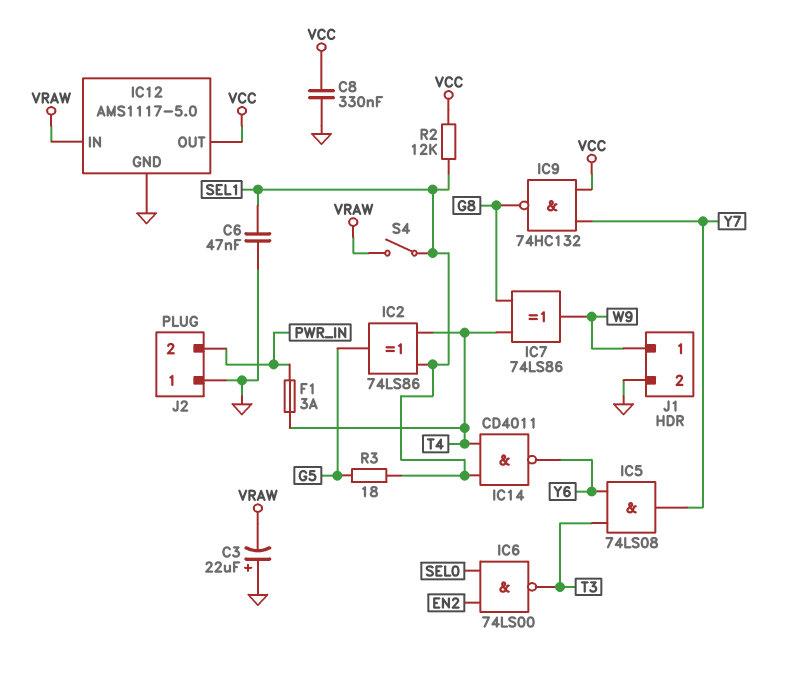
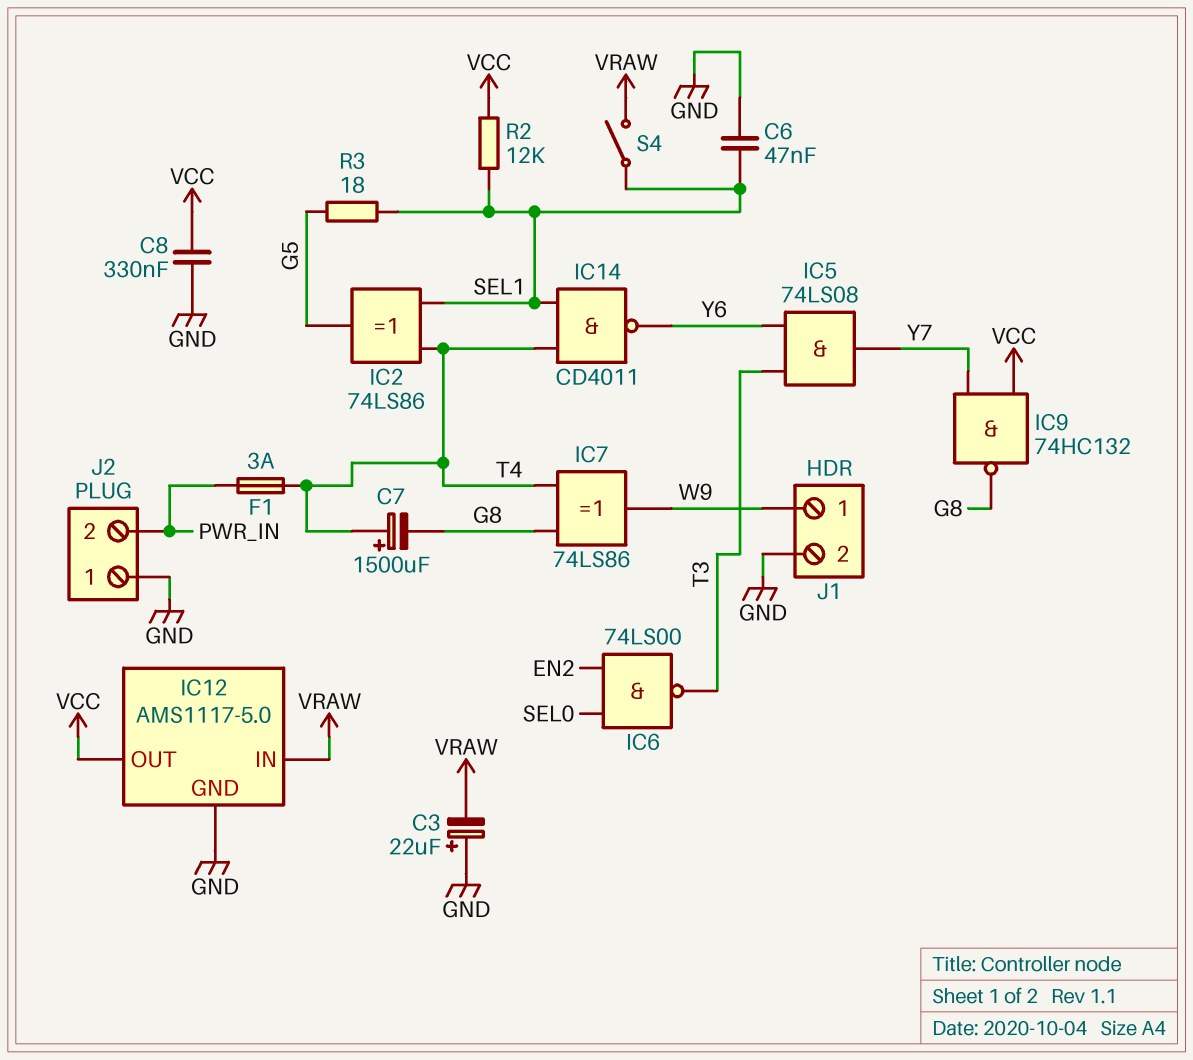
C7: none -> 1500uF (plus T4, minus G8)

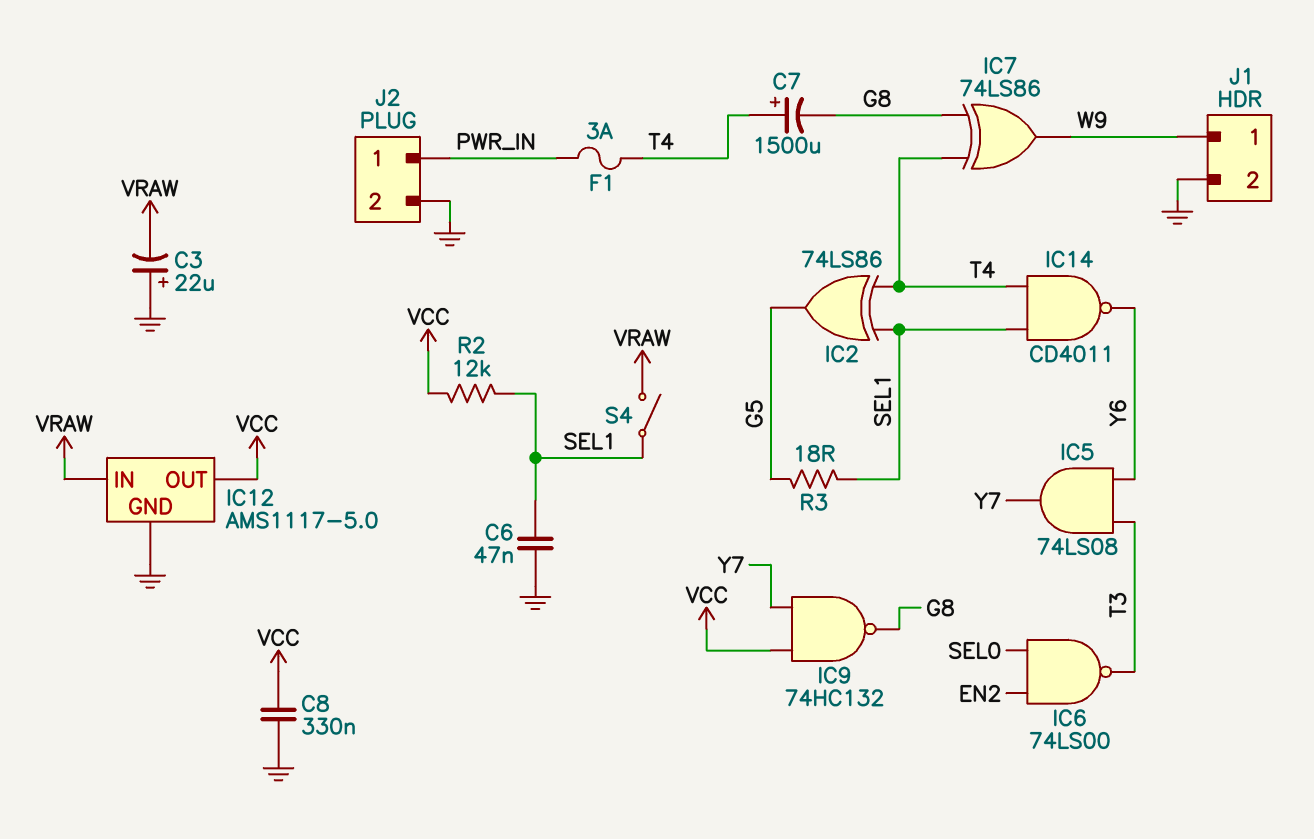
J2 pin 1: GND -> PWR_IN
J2 pin 2: PWR_IN -> GND

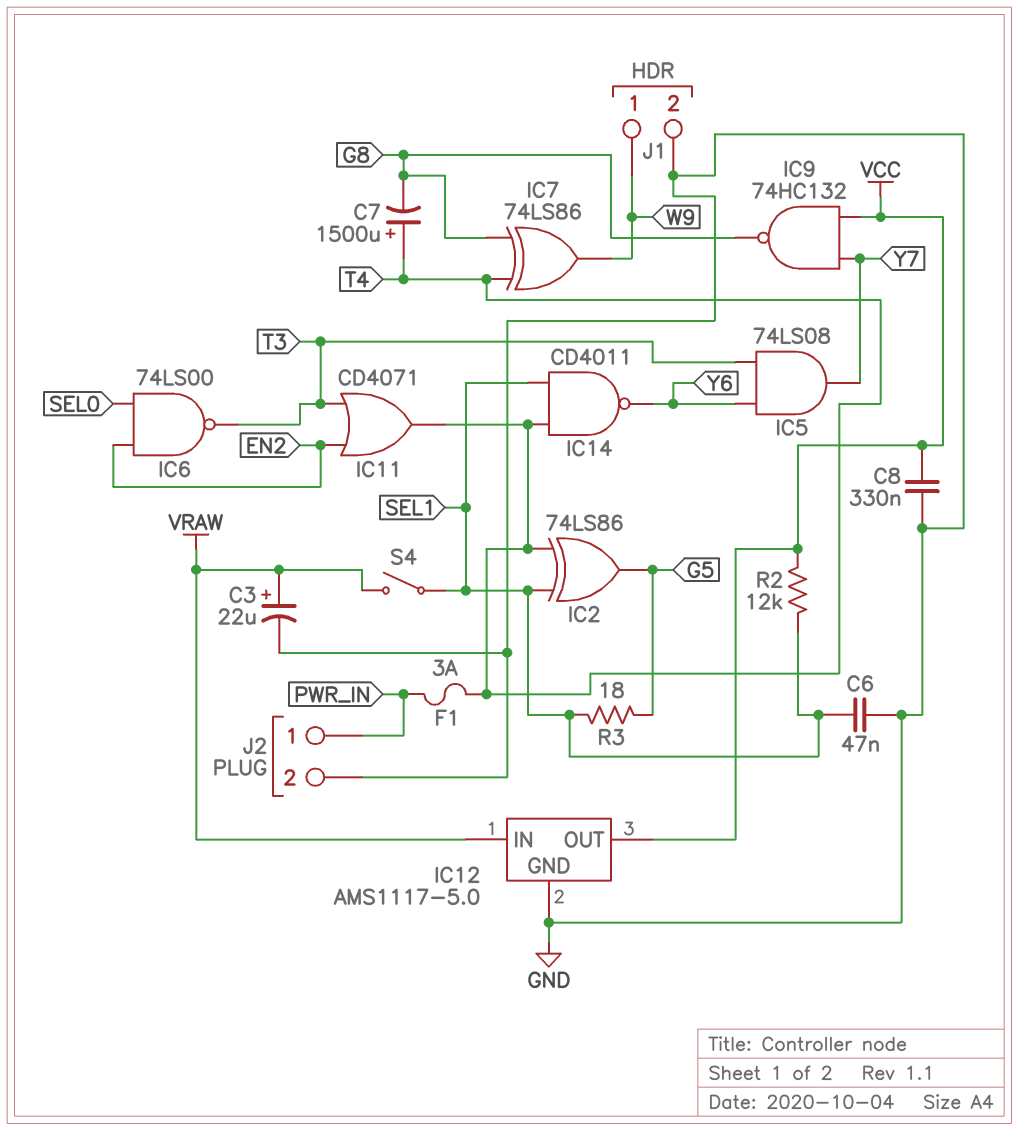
C3: 22uF (plus GND, minus VRAW) -> 22uF (plus VRAW, minus GND)
IC11: none -> OR CD4071 (in EN2, in T3, out T4)

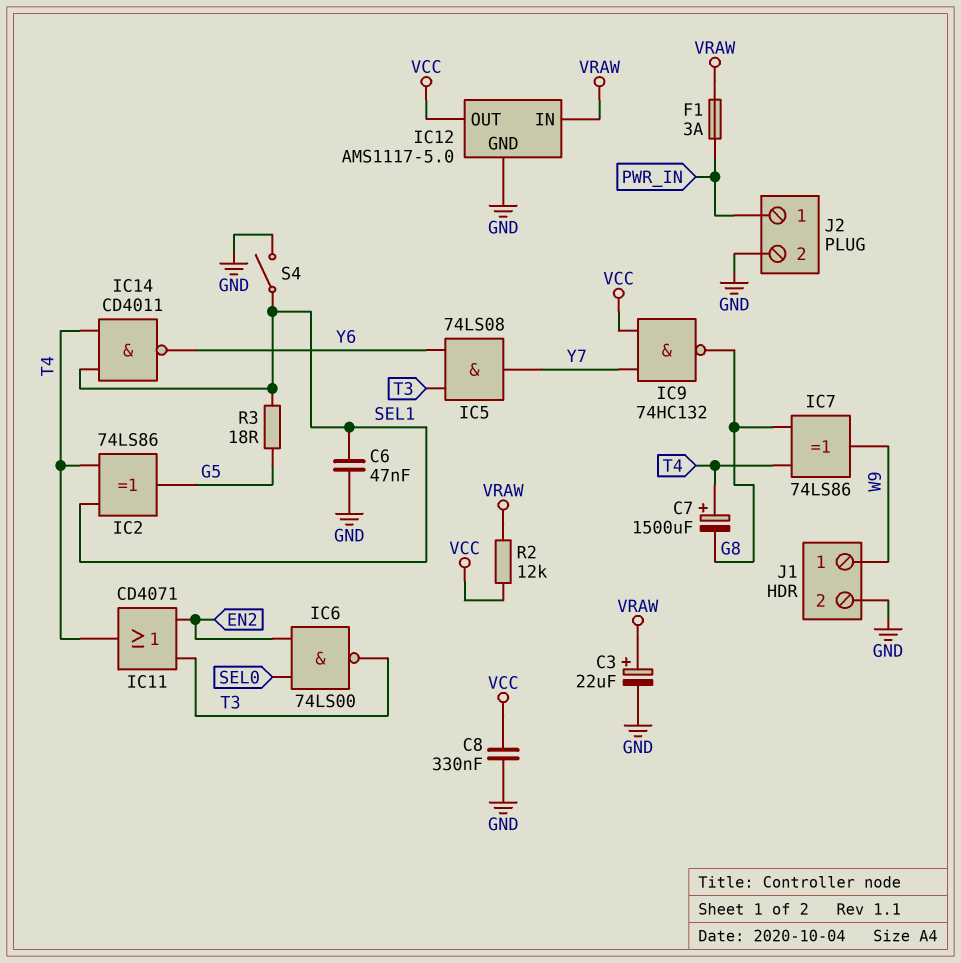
F1: 3A (PWR_IN, T4) -> 3A (PWR_IN, VRAW)
R2: 12k (SEL1, VCC) -> 12k (VCC, VRAW)
S4: switch (SEL1, VRAW) -> switch (GND, SEL1)

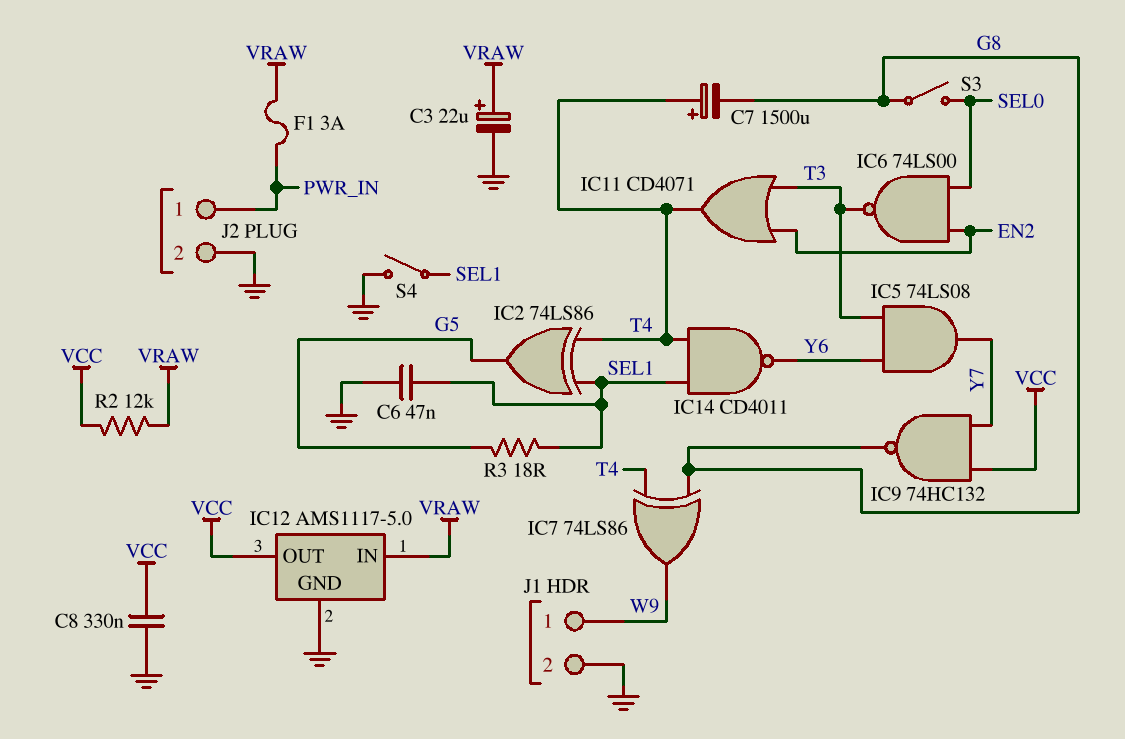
S3: none -> switch (G8, SEL0)

